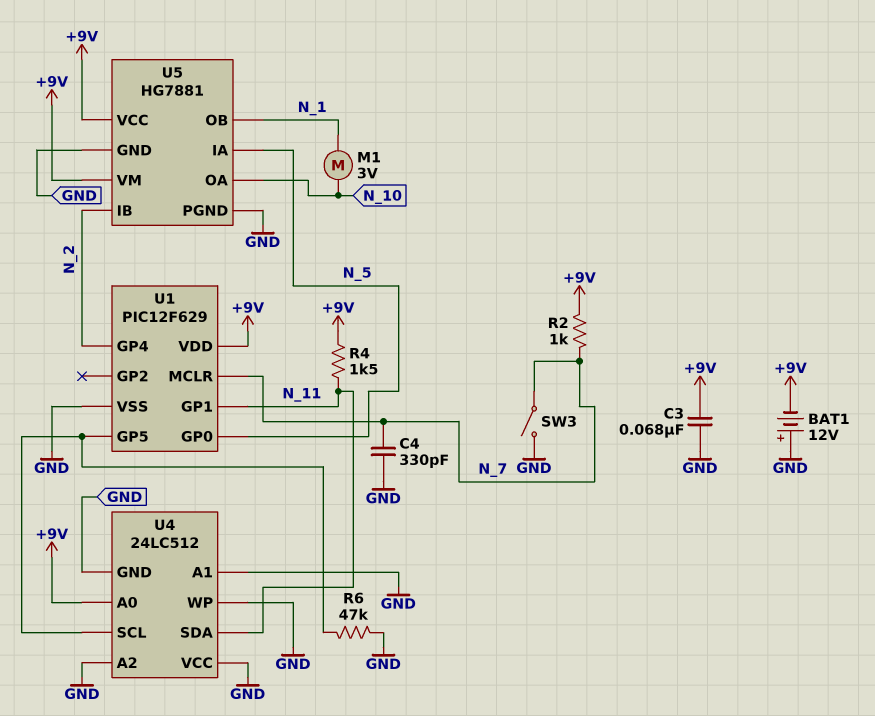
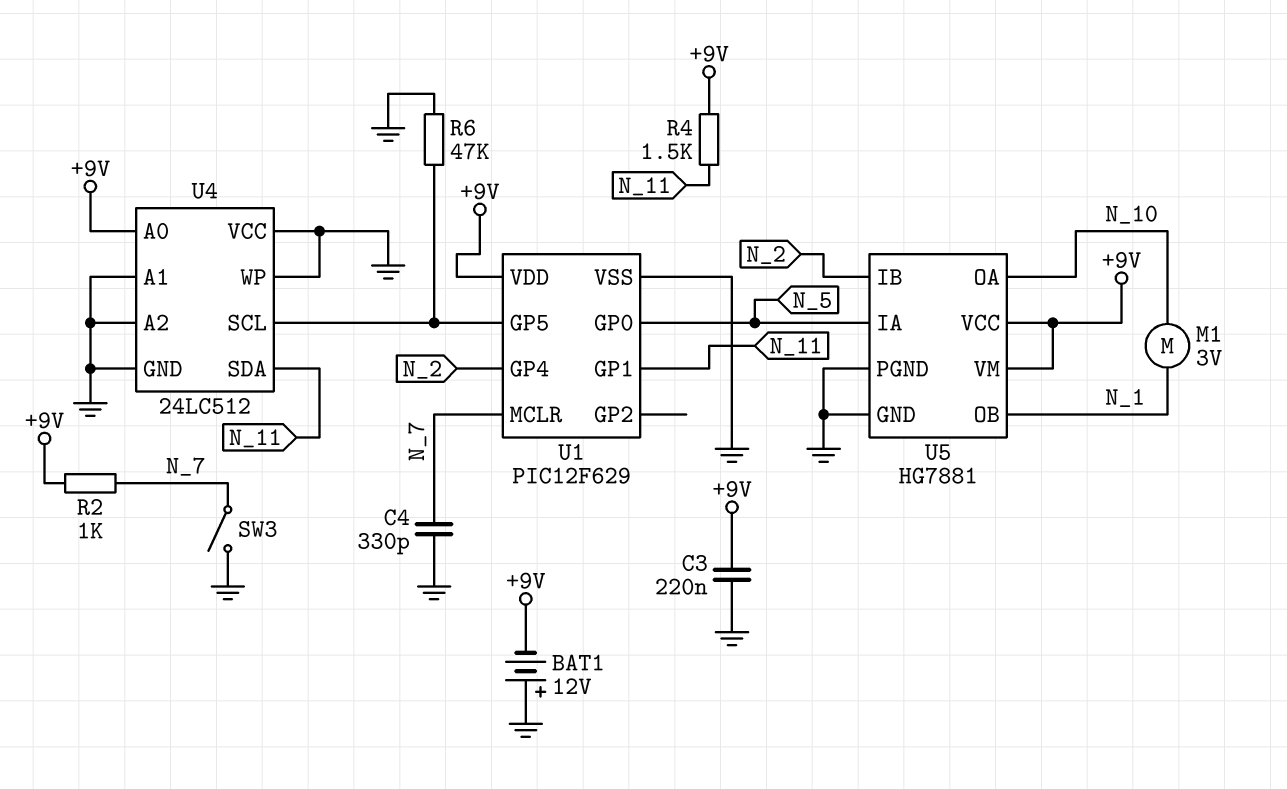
C3: 68nF (+9V, GND) -> 220nF (+9V, GND)

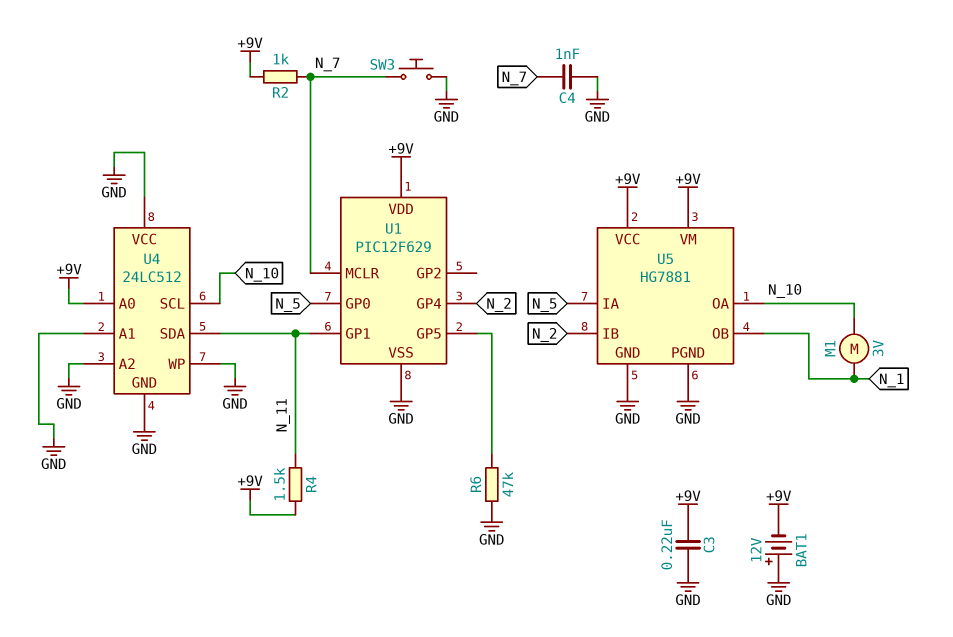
C4: 330pF (GND, N_7) -> 1nF (GND, N_7)
SW3: switch (GND, N_7) -> button (GND, N_7)
U4 pin SCL: U1/GP5 -> N_10

